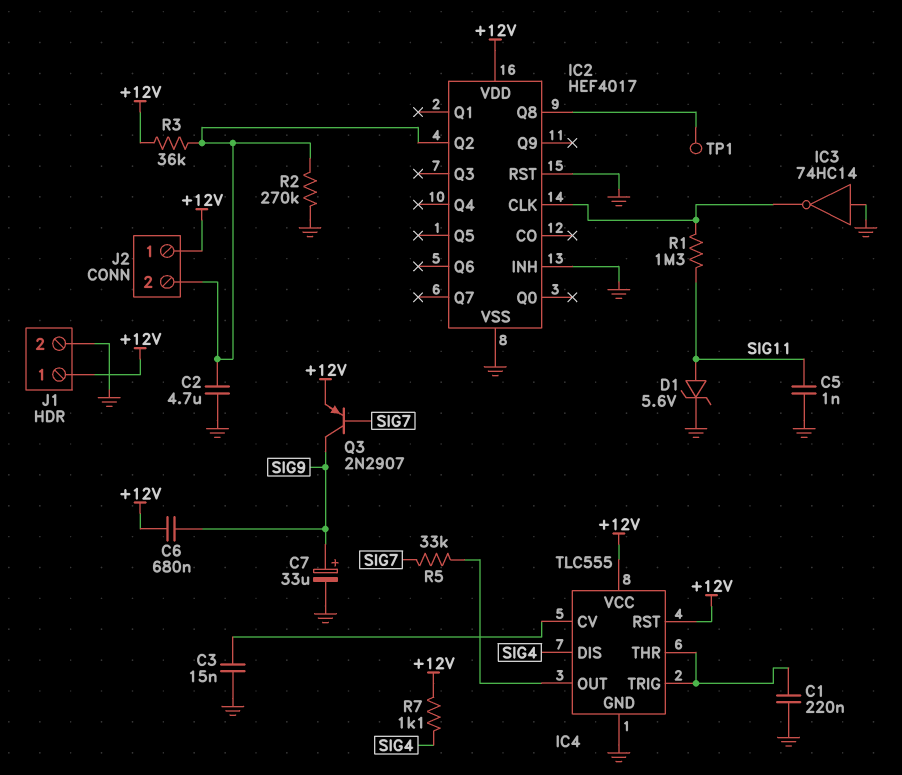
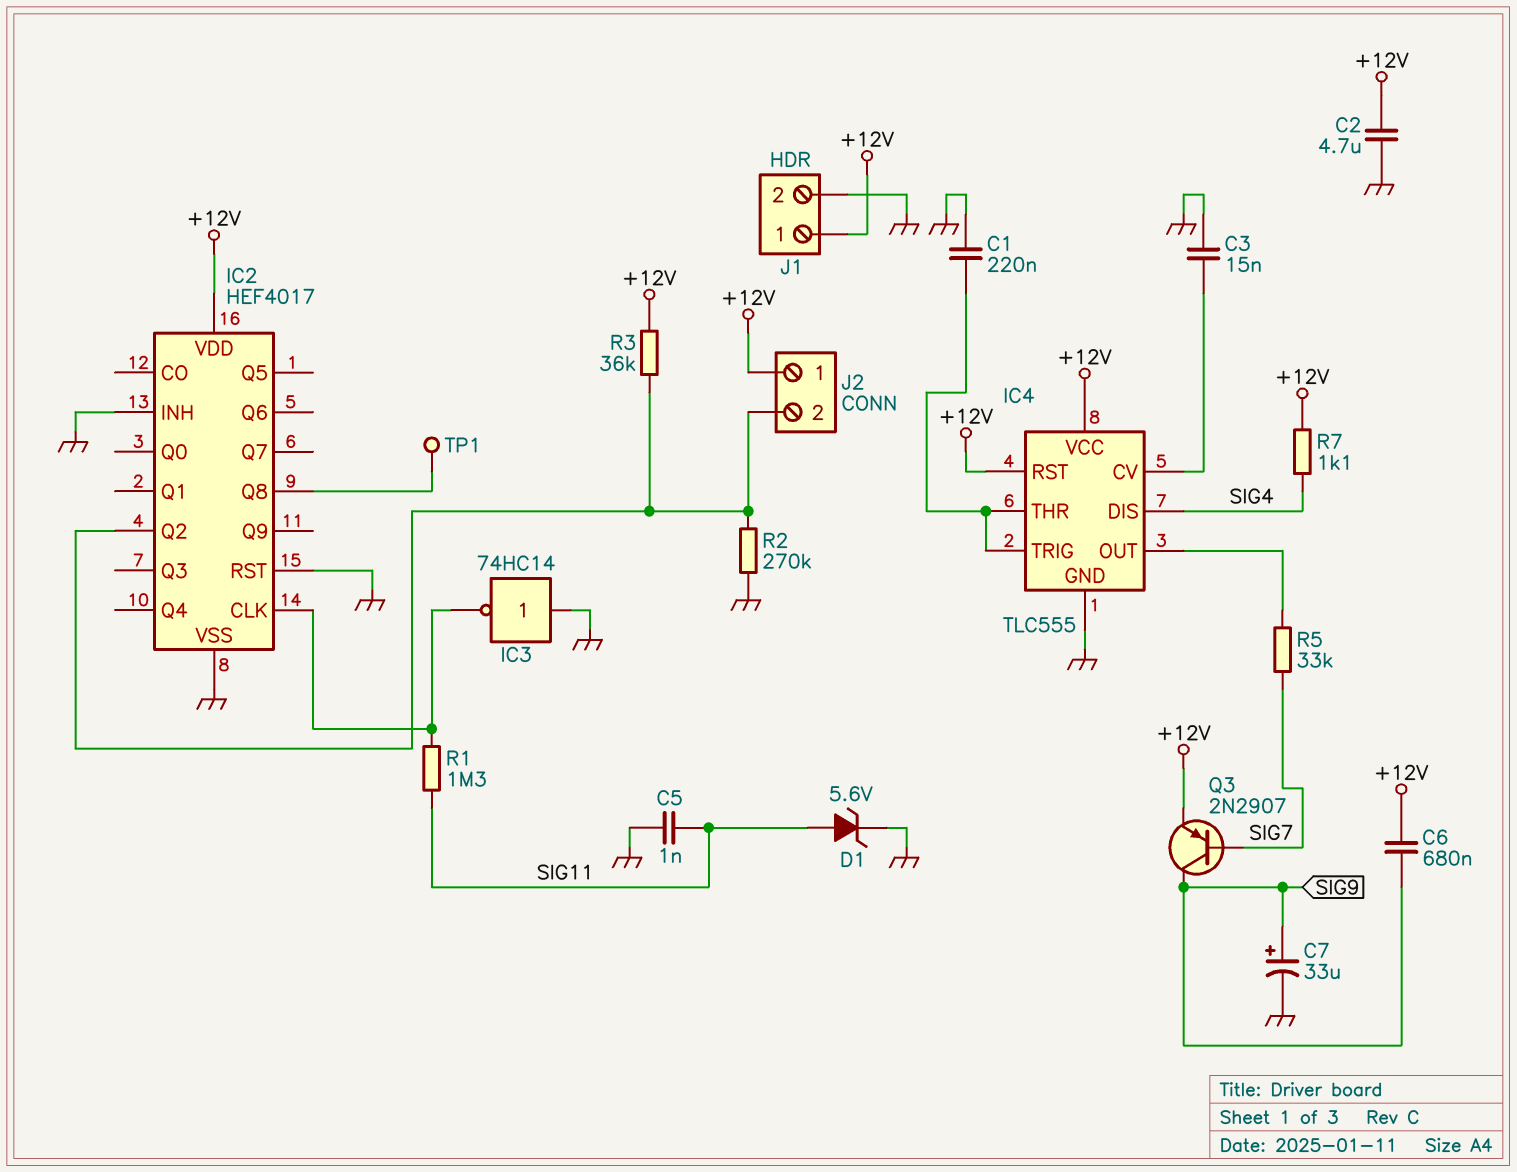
C2: 4.7uF (GND, IC2/Q2) -> 4.7uF (+12V, GND)

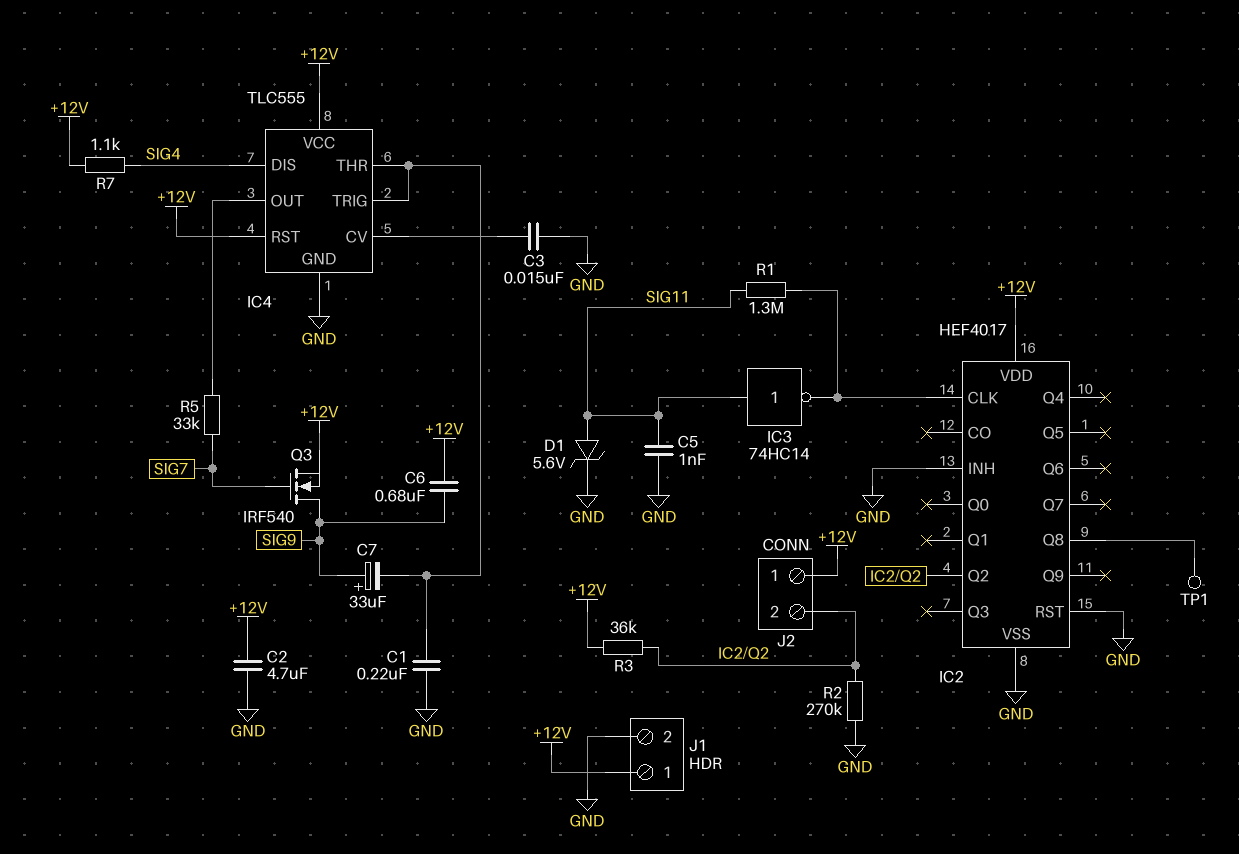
C7: 33uF (plus SIG9, minus GND) -> 33uF (plus SIG9, minus IC4/THR)
IC3: NOT 74HC14 (in GND, out IC2/CLK) -> NOT 74HC14 (in SIG11, out IC2/CLK)
Q3: PNP 2N2907 (B SIG7, C SIG9, E +12V) -> NMOS IRF540 (G SIG7, D SIG9, S +12V)

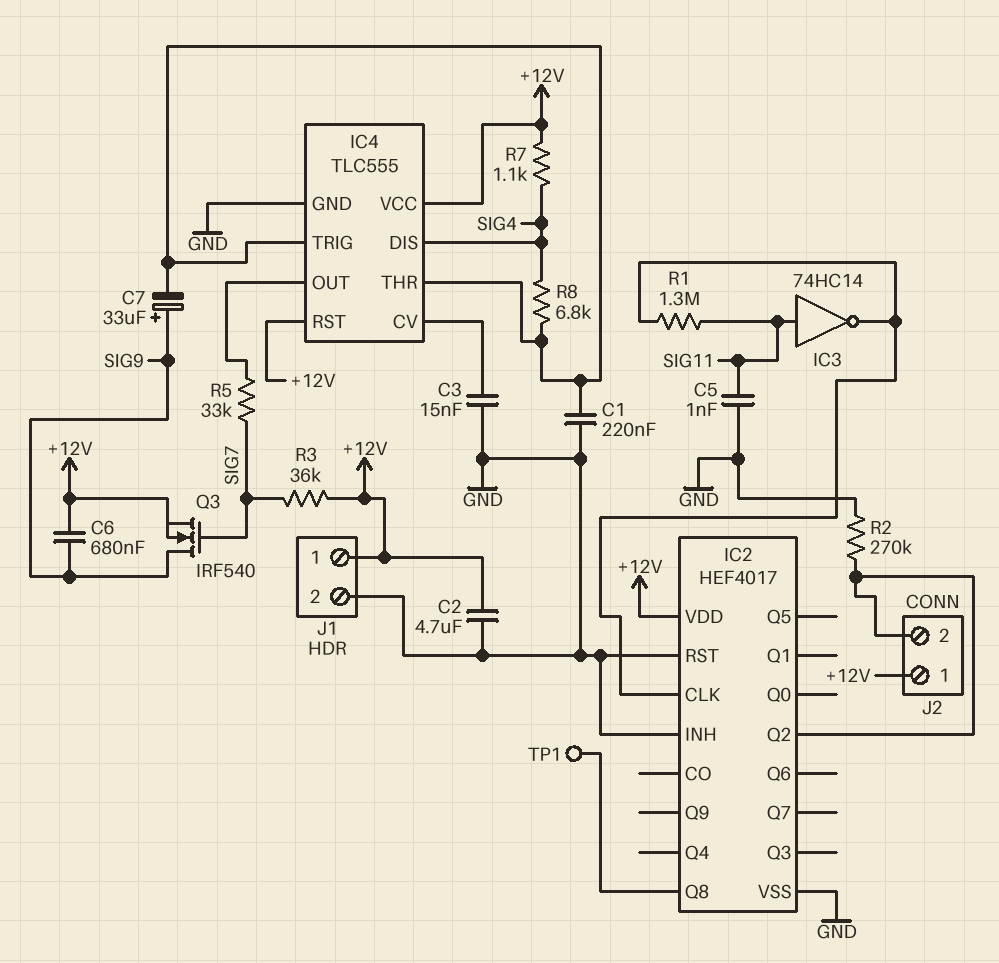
D1: zener 5.6V (A SIG11, K GND) -> none
R3: 36k (+12V, IC2/Q2) -> 36k (+12V, SIG7)
R8: none -> 6.8k (IC4/THR, SIG4)

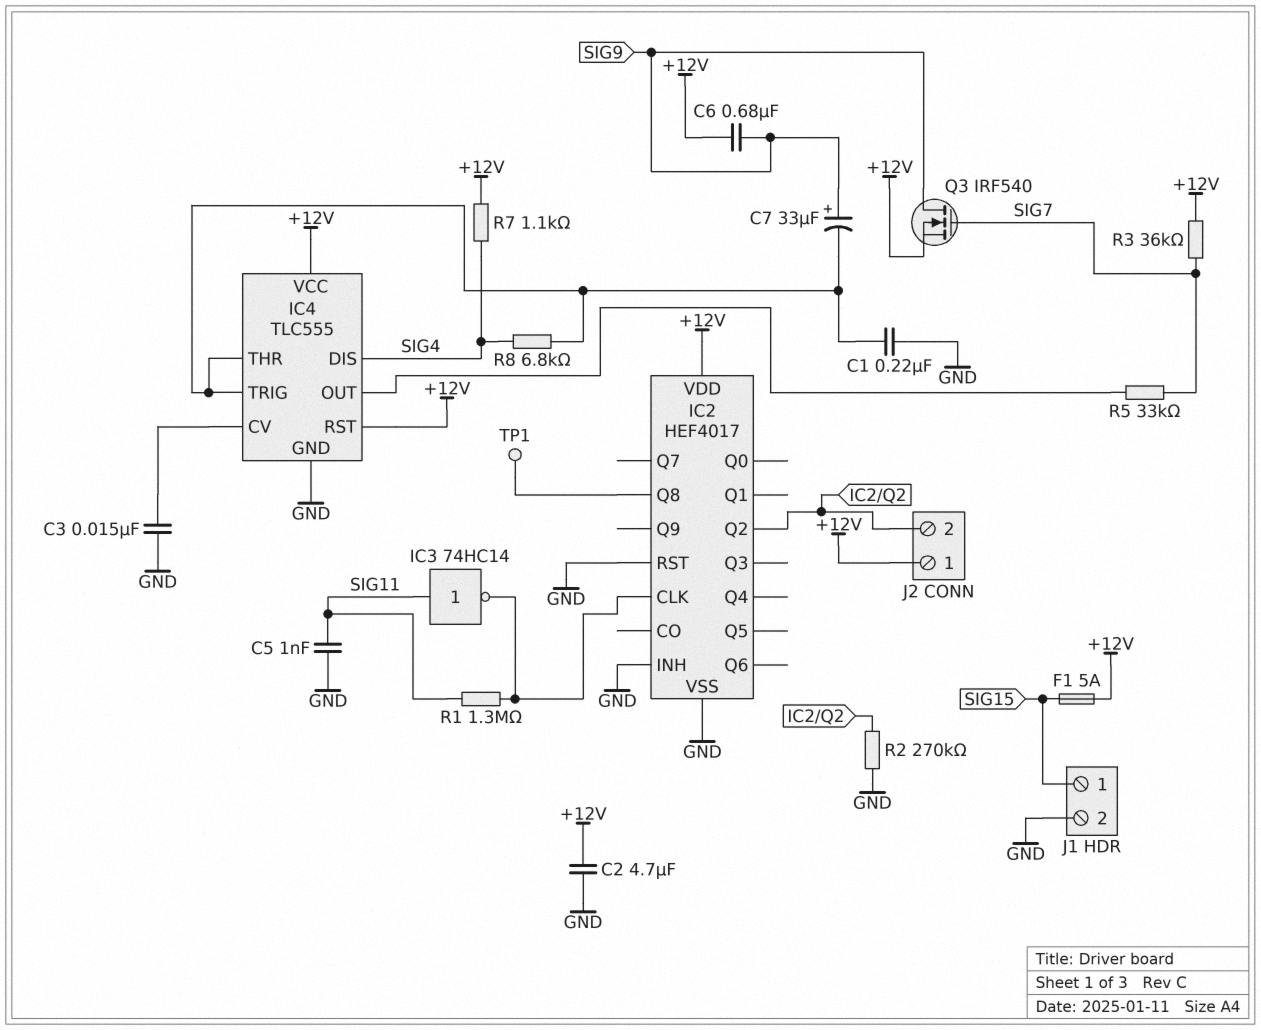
F1: none -> 5A (+12V, SIG15)
J1 pin 1: +12V -> SIG15

